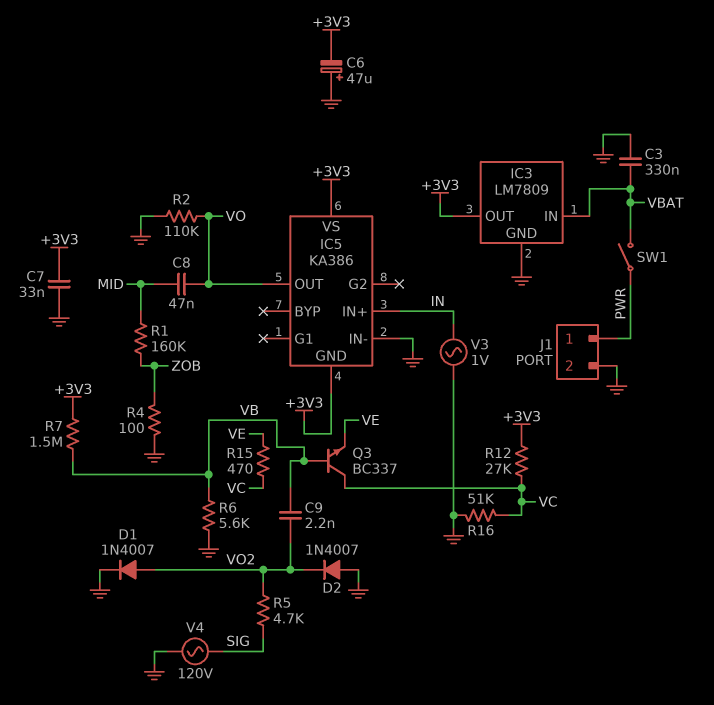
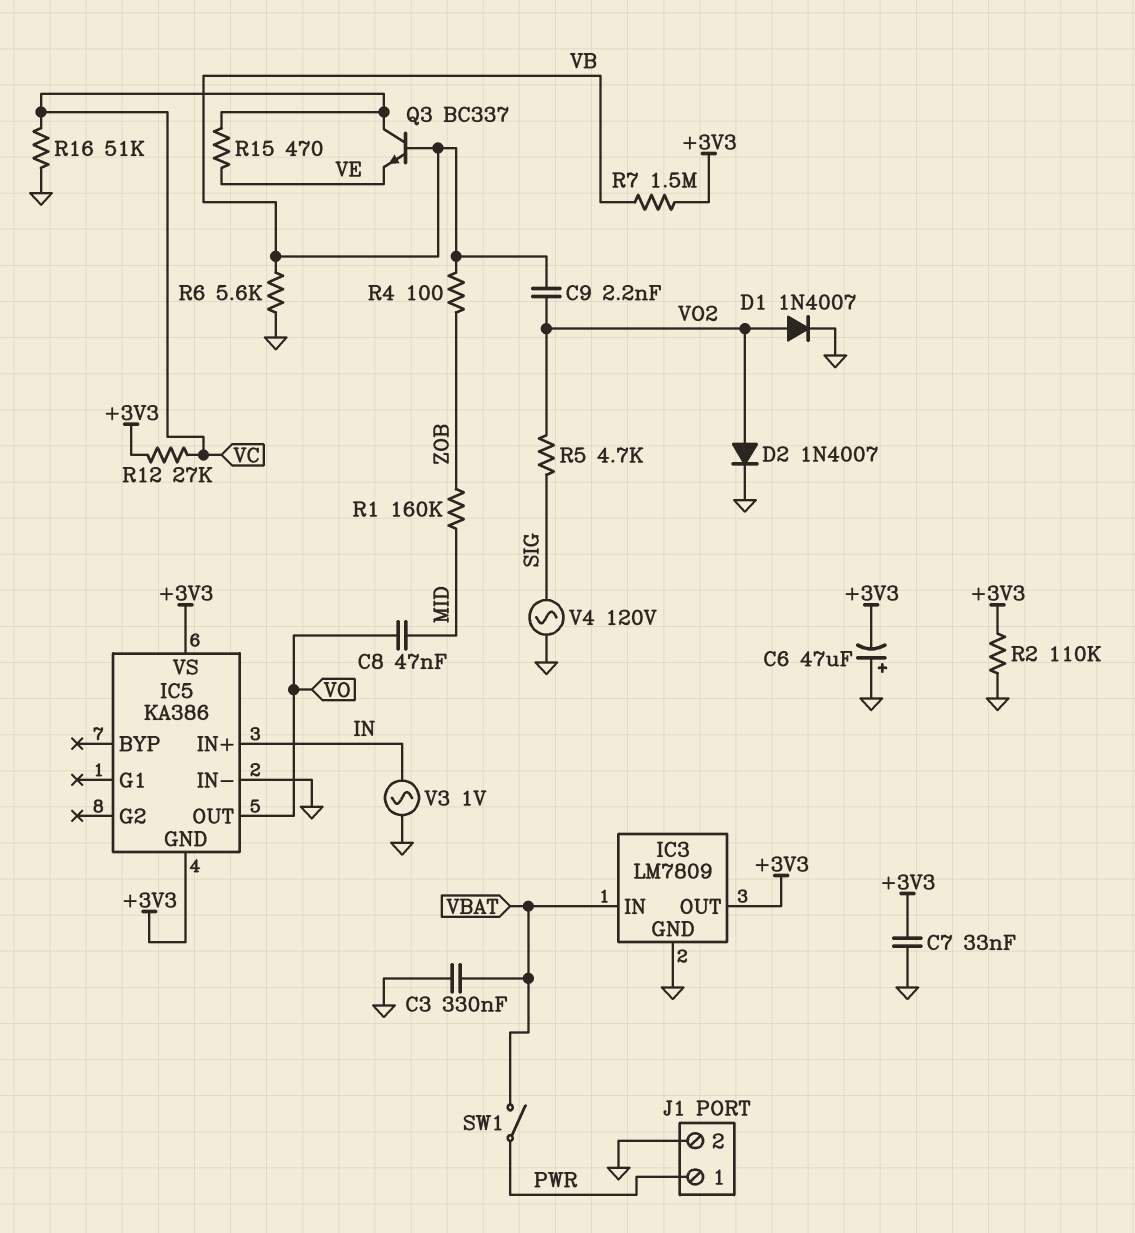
D2: diode 1N4007 (A GND, K VO2) -> diode 1N4007 (A VO2, K GND)
R2: 110k (GND, VO) -> 110k (+3V3, GND)
R4: 100 (GND, ZOB) -> 100 (VB, ZOB)

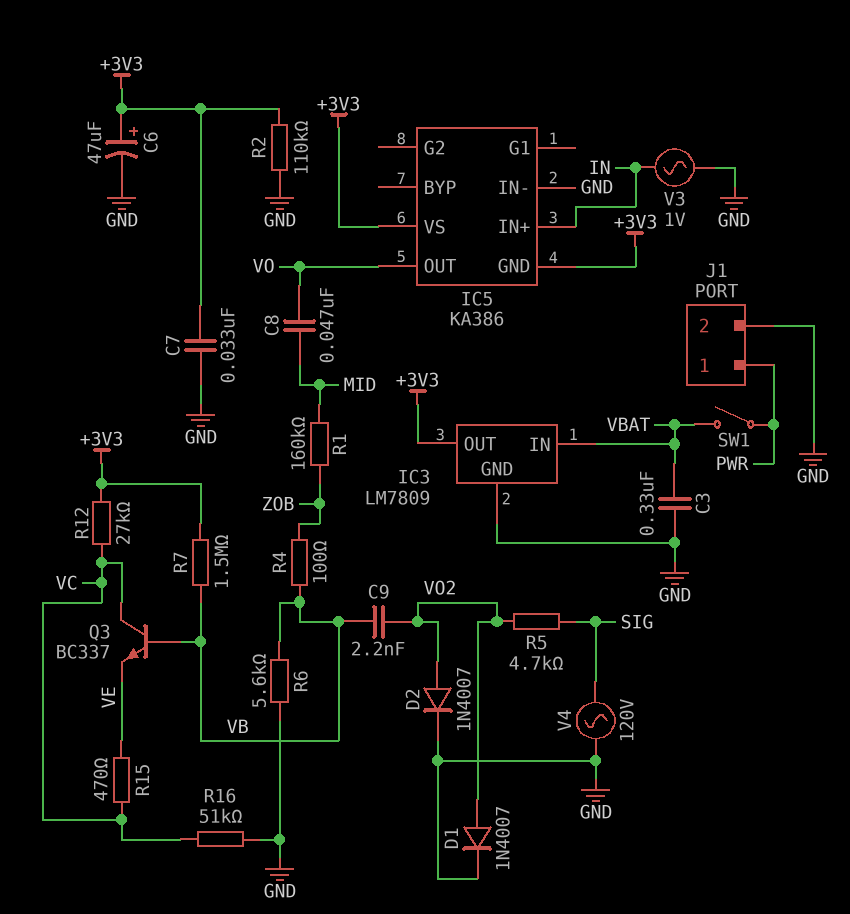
C6: 47uF (plus GND, minus +3V3) -> 47uF (plus +3V3, minus GND)

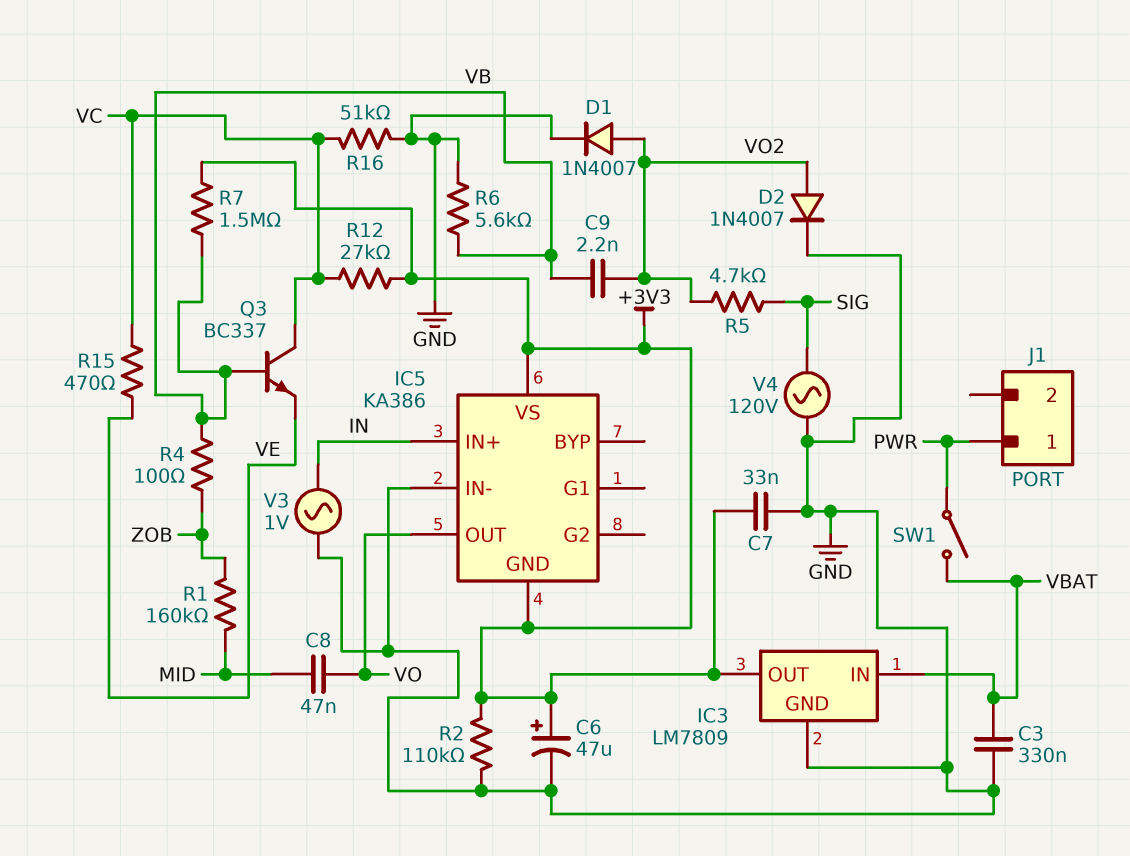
J1 pin 2: GND -> none

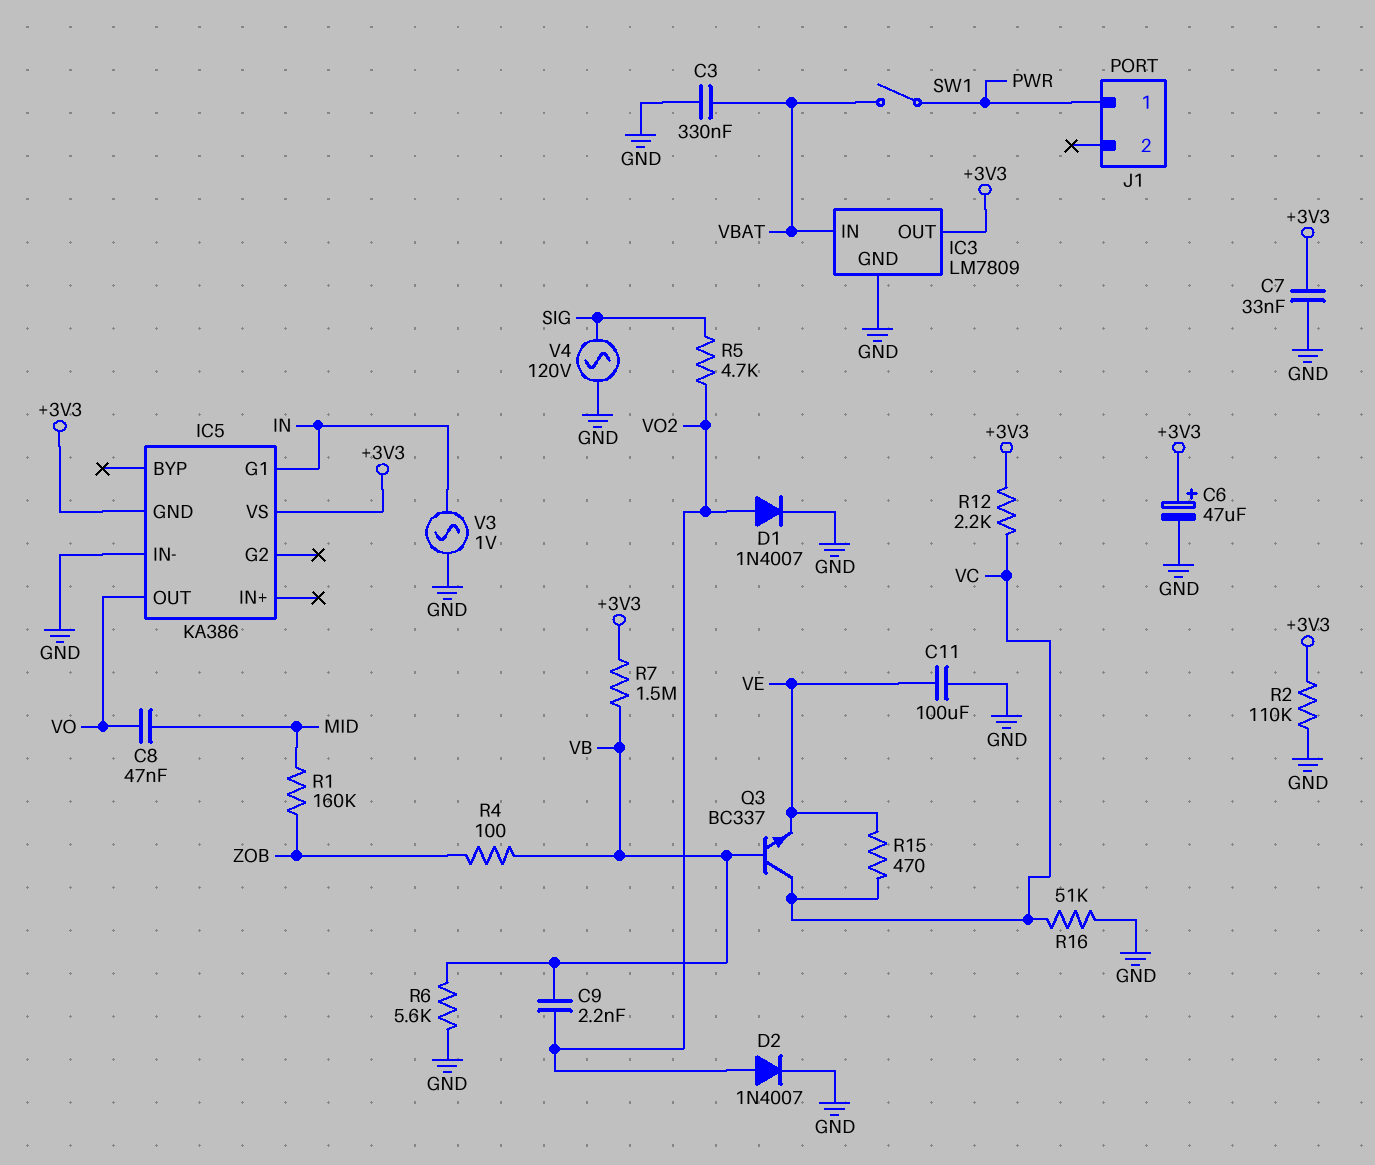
C11: none -> 100uF (GND, VE)
IC5 pin G1: none -> IN
IC5 pin IN+: IN -> none
R12: 27k (+3V3, VC) -> 2.2k (+3V3, VC)

